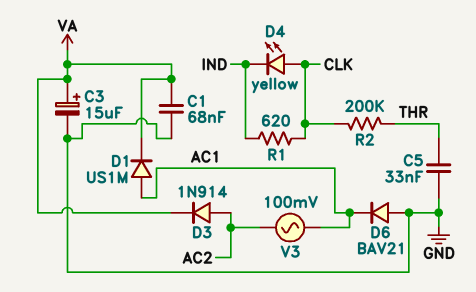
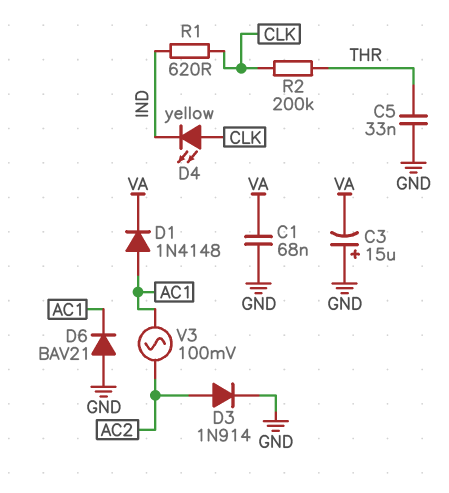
C3: 15uF (plus VA, minus GND) -> 15uF (plus GND, minus VA)
D1: diode US1M (A AC1, K VA) -> diode 1N4148 (A AC1, K VA)
D3: diode 1N914 (A AC2, K VA) -> diode 1N914 (A AC2, K GND)

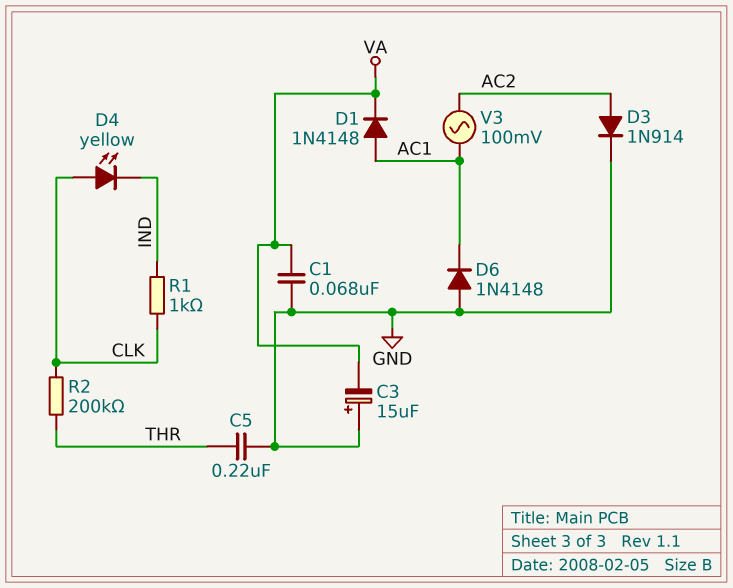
C5: 33nF (GND, THR) -> 220nF (GND, THR)
D6: diode BAV21 (A GND, K AC1) -> diode 1N4148 (A GND, K AC1)
R1: 620 (CLK, IND) -> 1k (CLK, IND)

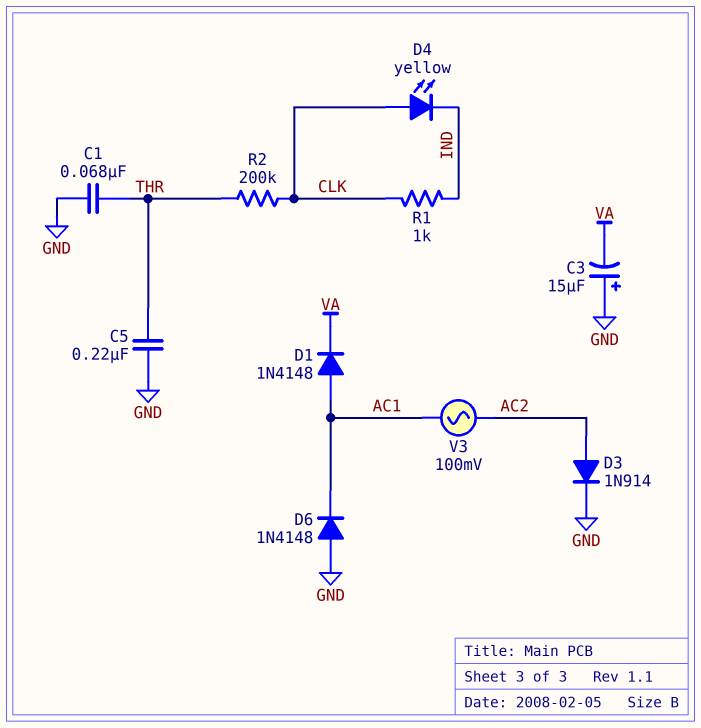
C1: 68nF (GND, VA) -> 68nF (GND, THR)

